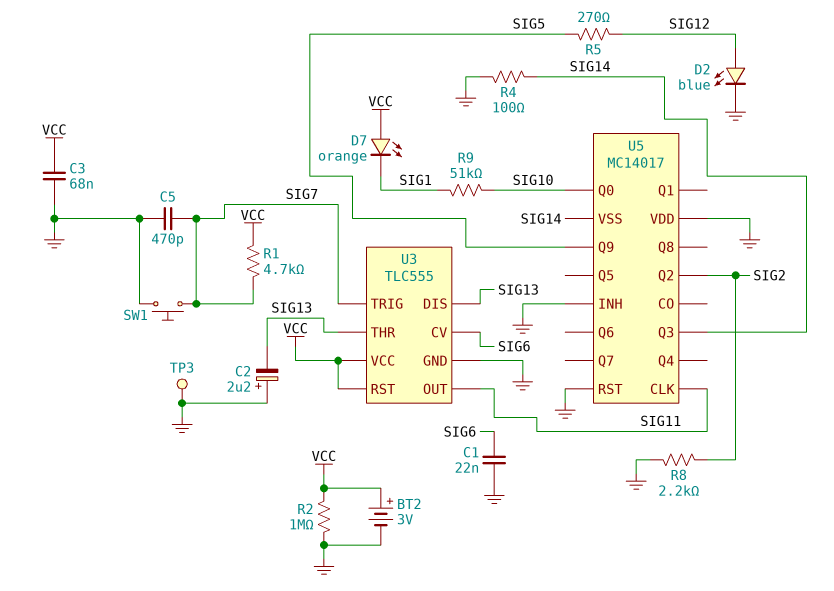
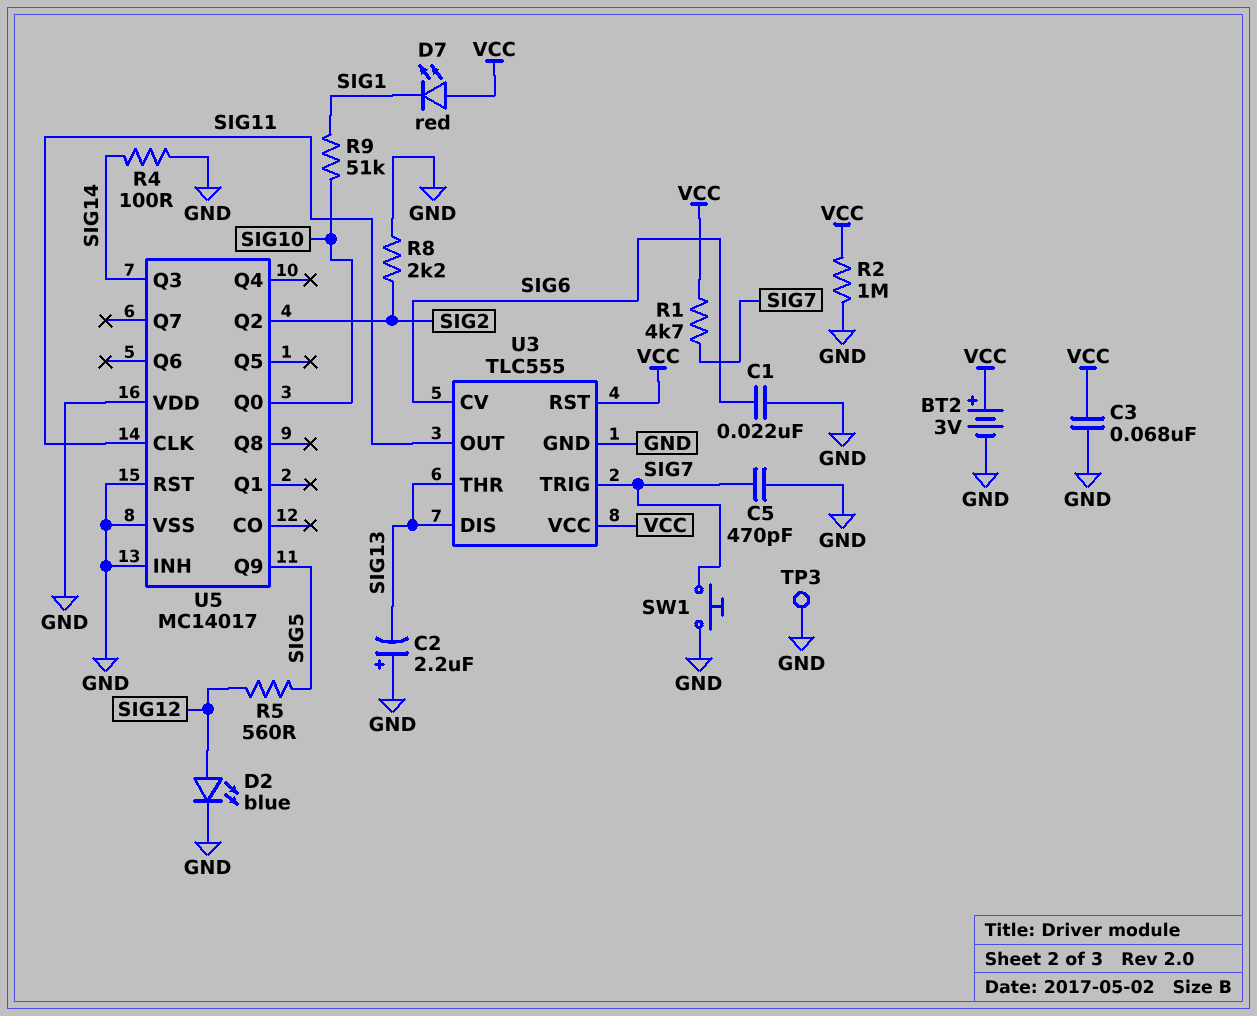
D7: LED orange (A VCC, K SIG1) -> LED red (A VCC, K SIG1)
R5: 270 (SIG5, SIG12) -> 560 (SIG5, SIG12)
U5 pin VSS: SIG14 -> GND

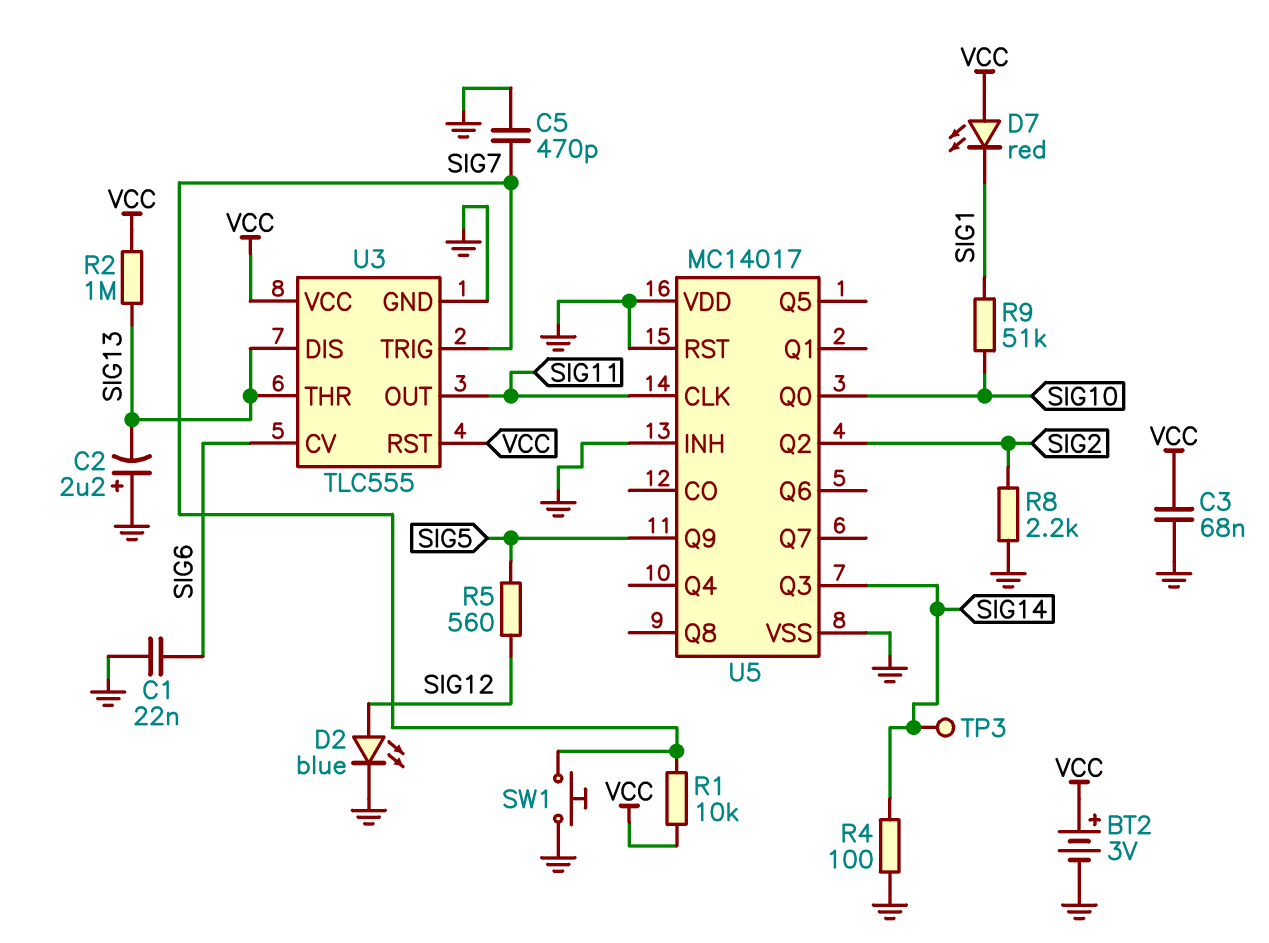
R1: 4.7k (SIG7, VCC) -> 10k (SIG7, VCC)
R2: 1M (GND, VCC) -> 1M (SIG13, VCC)
TP3: test point (GND) -> test point (SIG14)

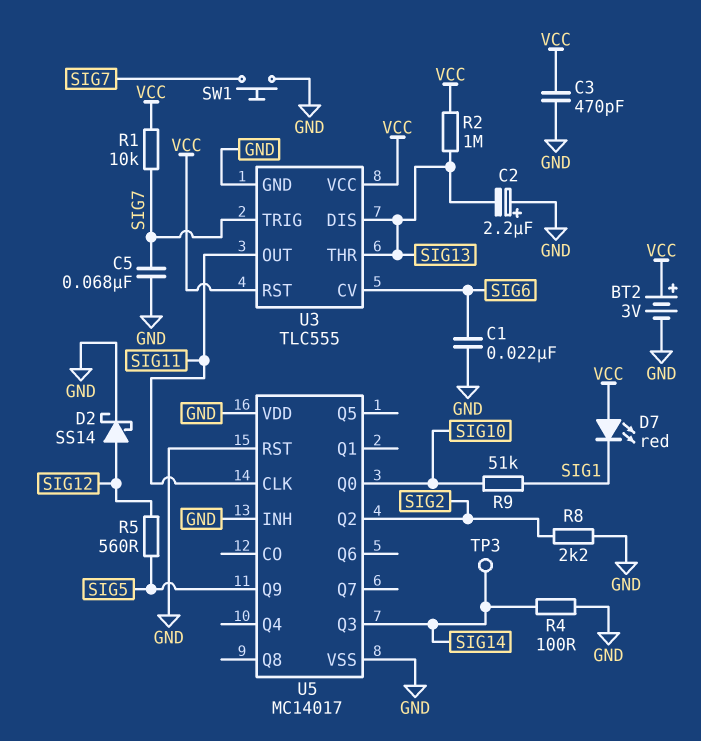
C3: 68nF (GND, VCC) -> 470pF (GND, VCC)
C5: 470pF (GND, SIG7) -> 68nF (GND, SIG7)
D2: LED blue (A SIG12, K GND) -> schottky SS14 (A SIG12, K GND)

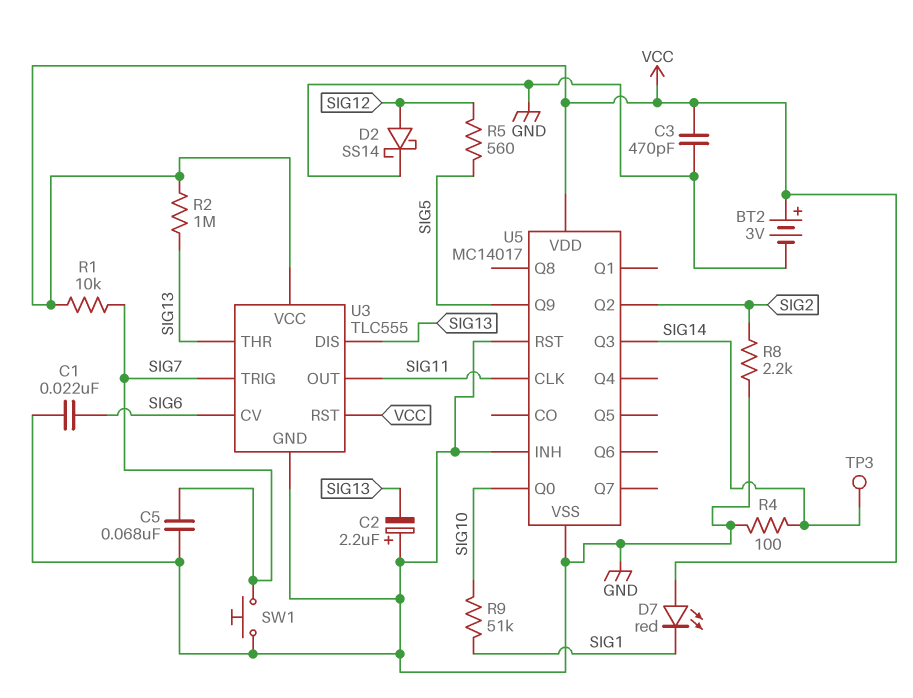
U5 pin VDD: GND -> VCC

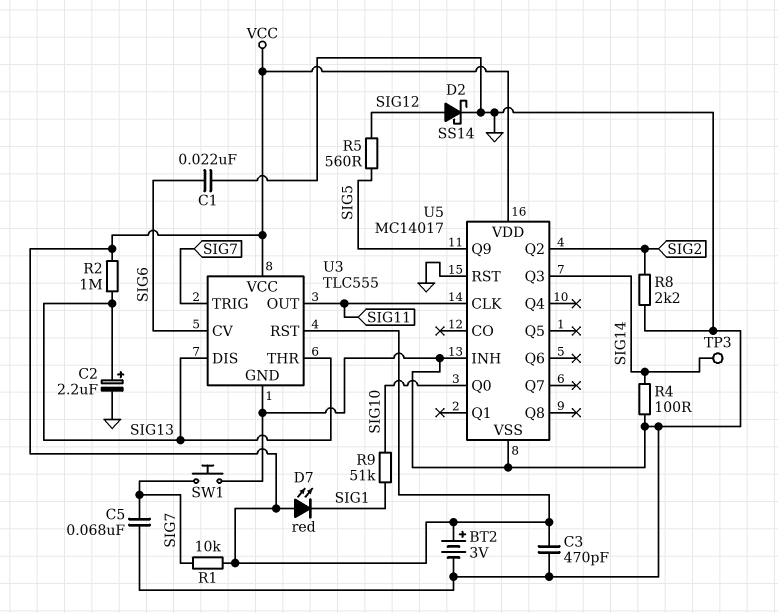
C2: 2.2uF (plus GND, minus SIG13) -> 2.2uF (plus SIG13, minus GND)

